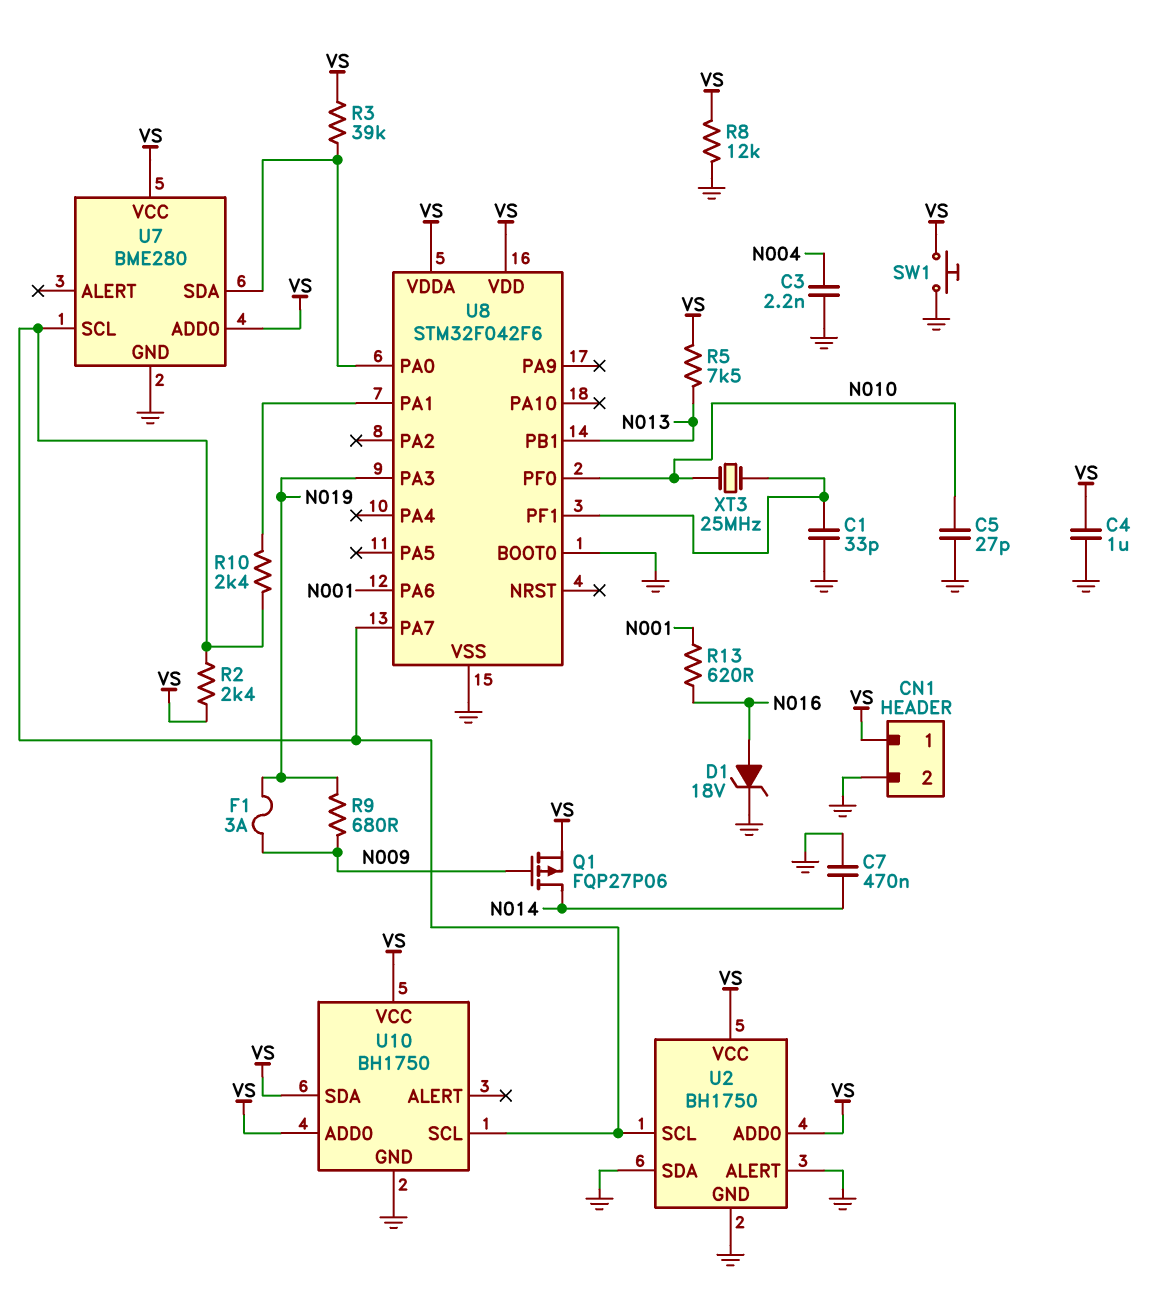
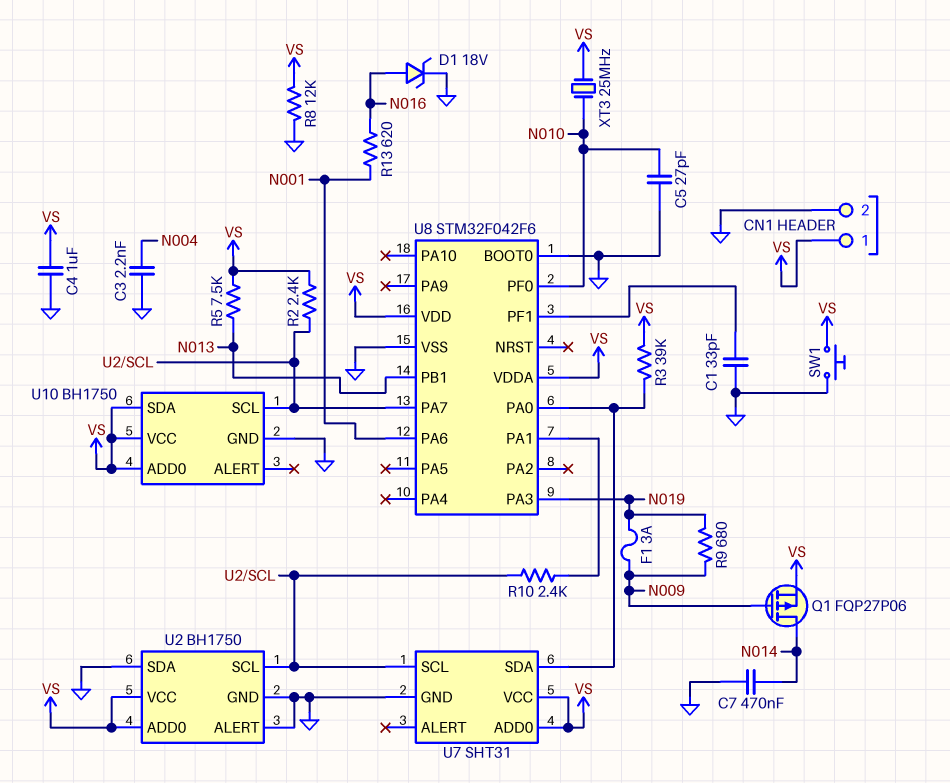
U7: BME280 -> SHT31
XT3: 25MHz (N010, U8/PF1) -> 25MHz (N010, VS)

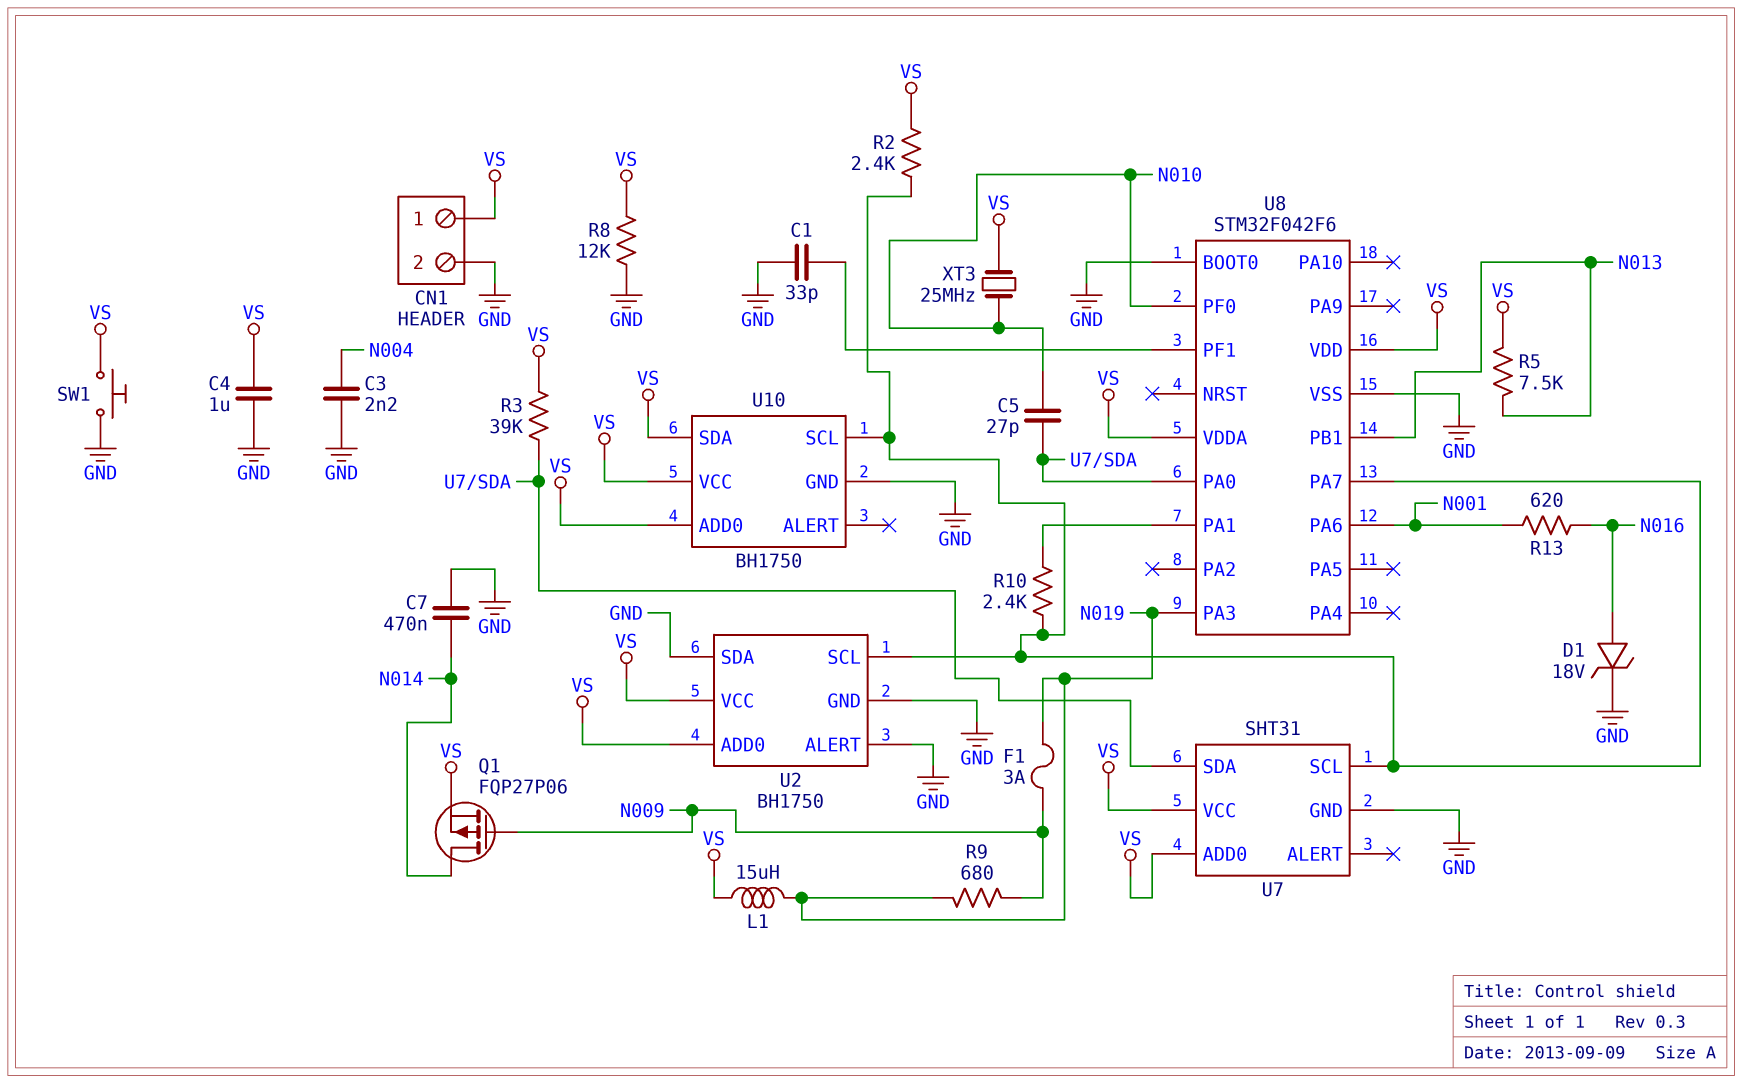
C5: 27pF (GND, N010) -> 27pF (N010, U7/SDA)
L1: none -> 15uH (N019, VS)

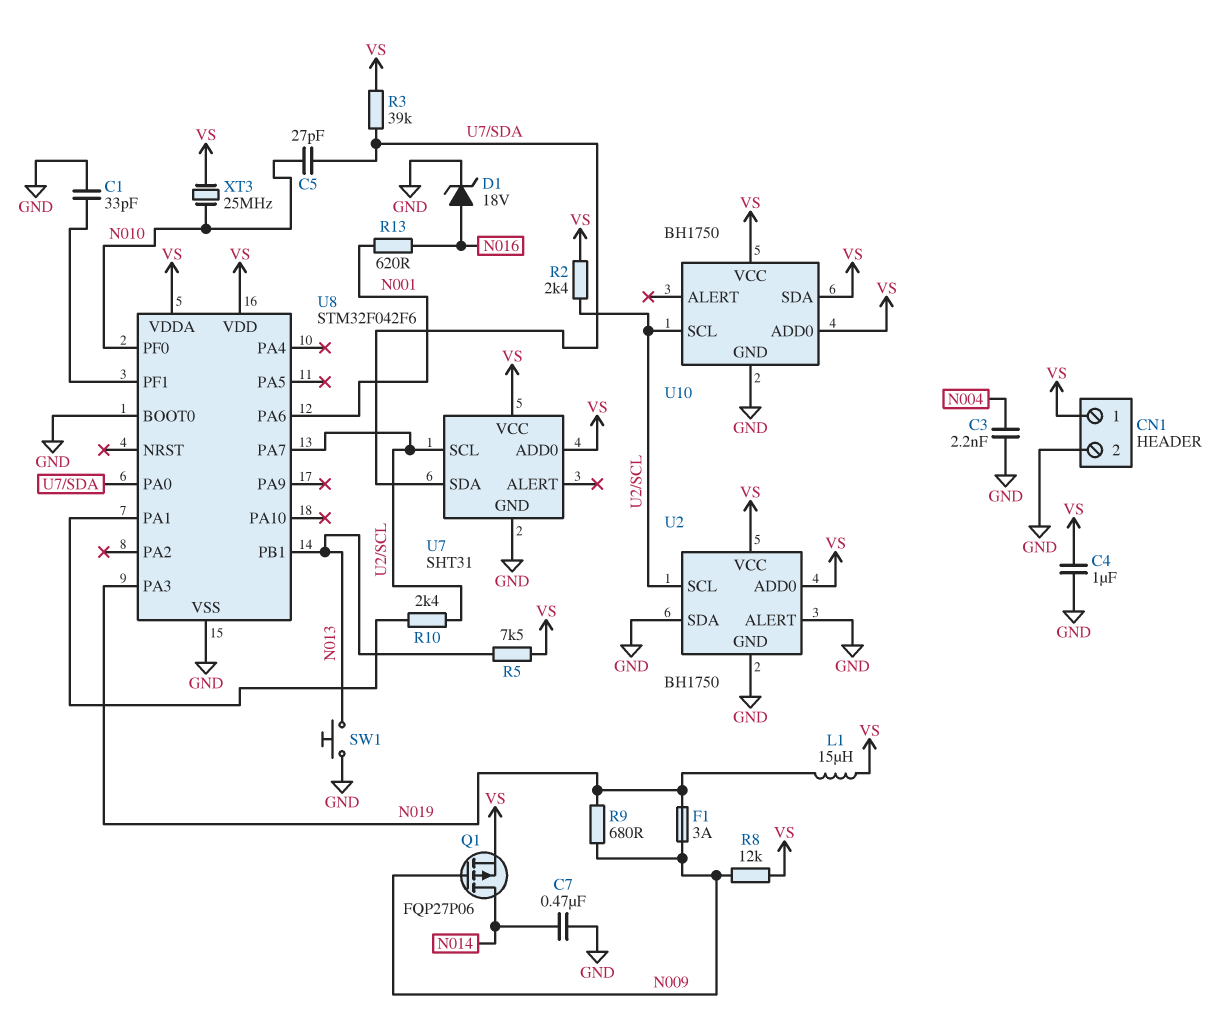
R8: 12k (GND, VS) -> 12k (N009, VS)
SW1: button (GND, VS) -> button (GND, N013)

